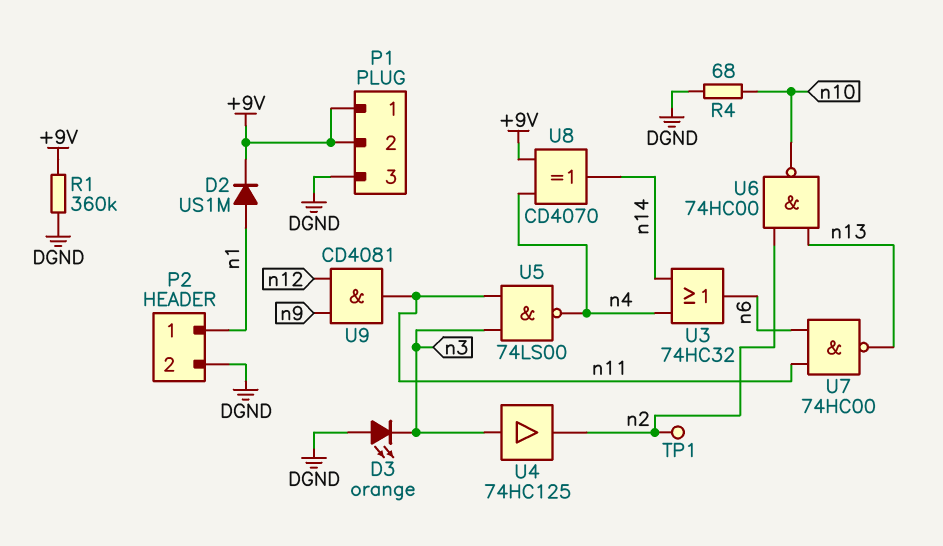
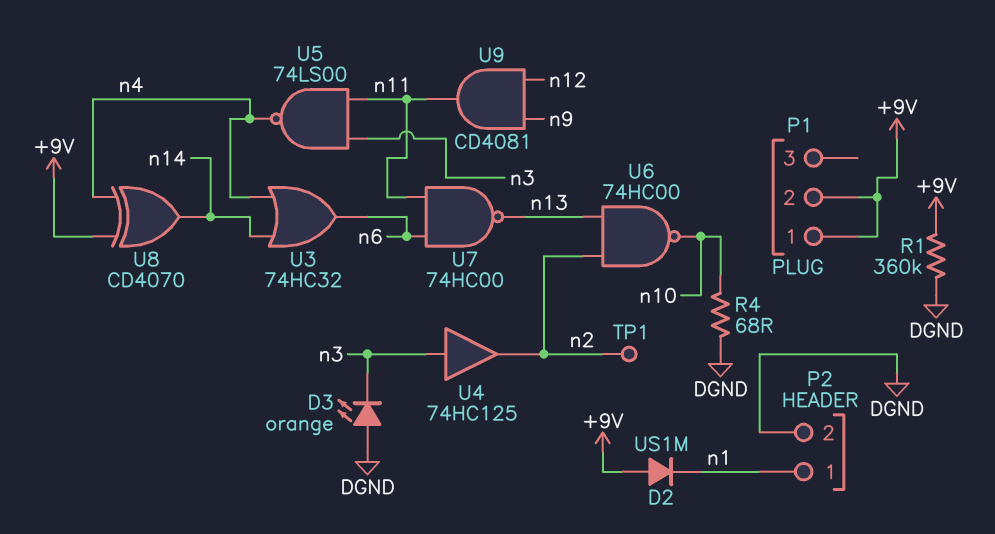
D2: diode US1M (A n1, K +9V) -> diode US1M (A +9V, K n1)
P1 pin 3: DGND -> none

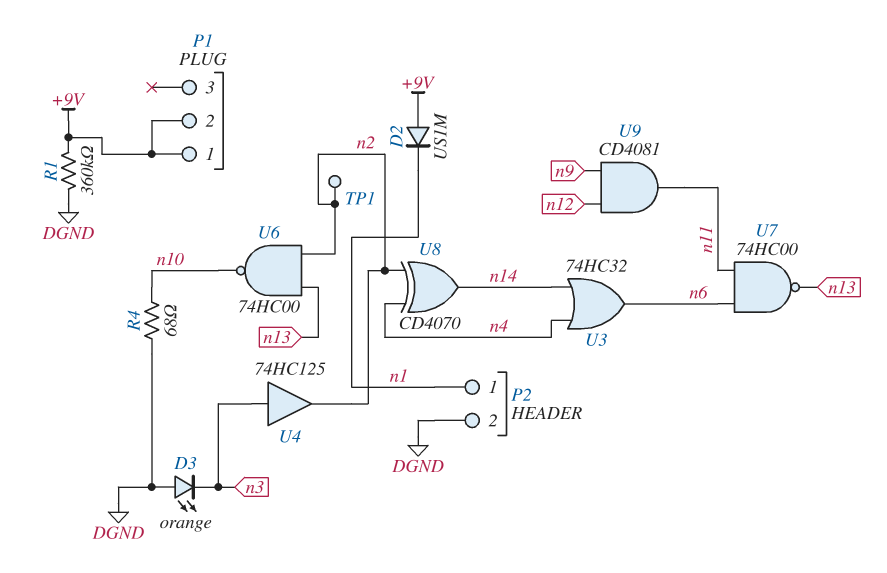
U5: NAND 74LS00 (in n3, in n11, out n4) -> none
U8: XOR CD4070 (in +9V, in n4, out n14) -> XOR CD4070 (in n2, in n4, out n14)

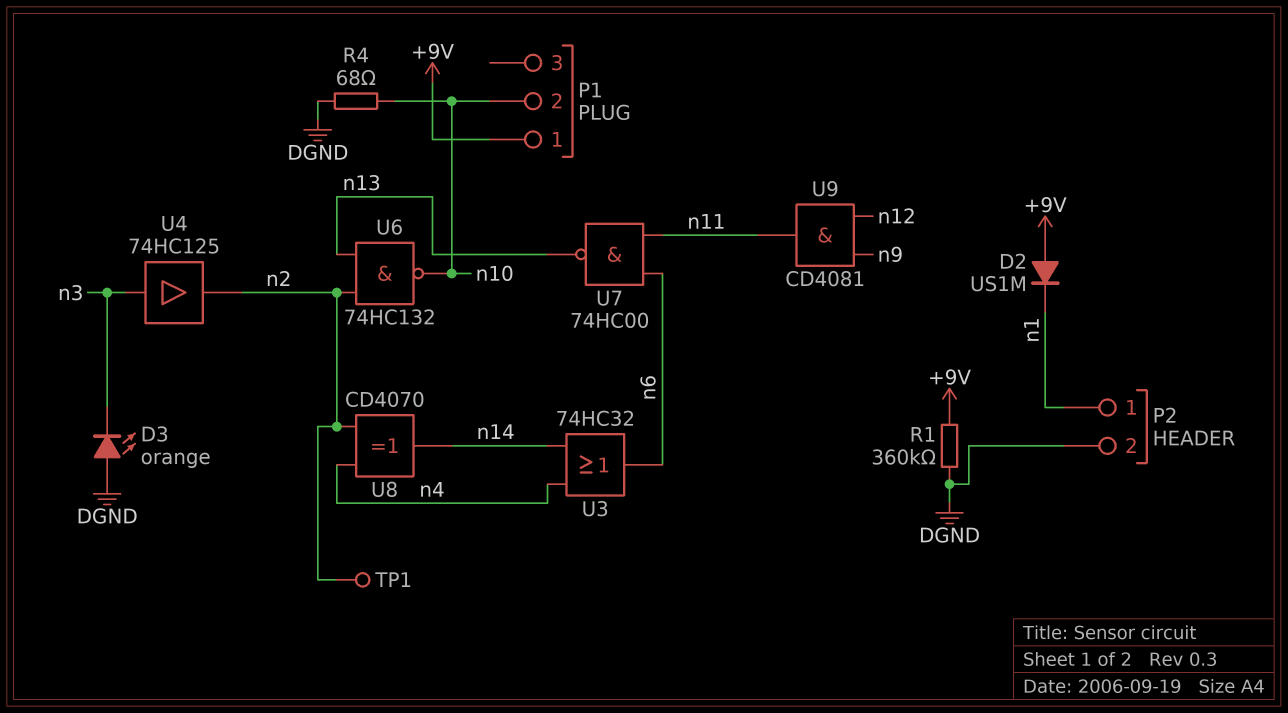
P1 pin 2: +9V -> n10
U6: NAND 74HC00 (in n2, in n13, out n10) -> NAND 74HC132 (in n2, in n13, out n10)

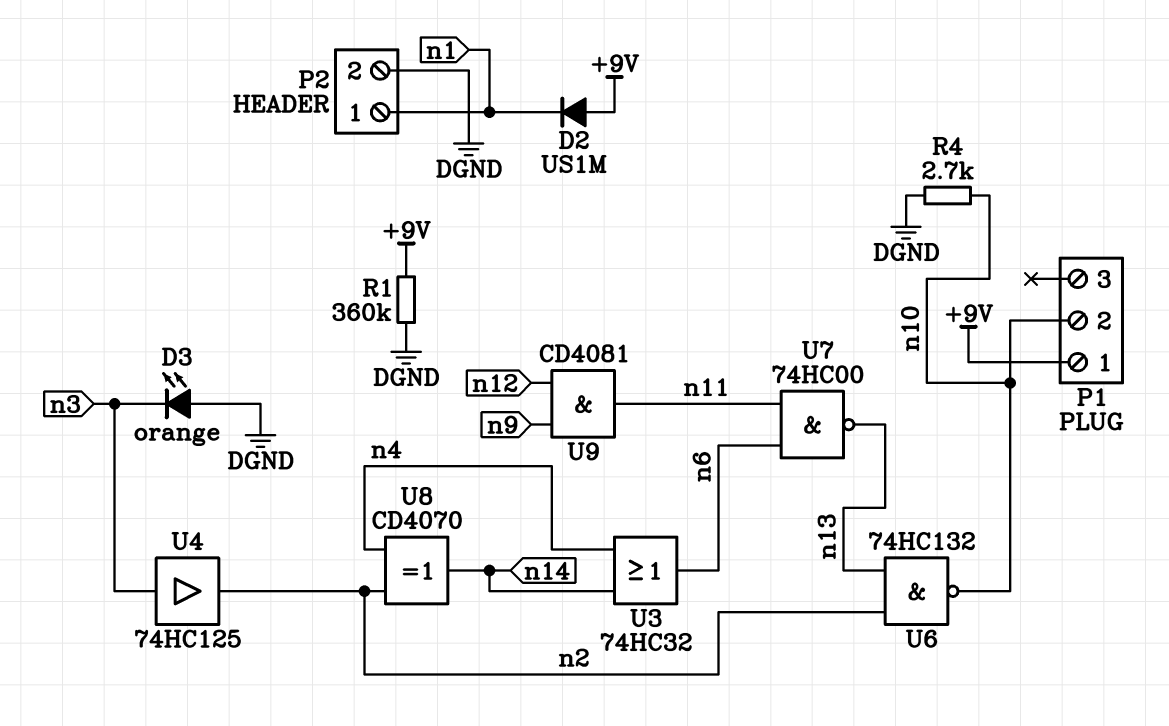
R4: 68 (DGND, n10) -> 2.7k (DGND, n10)
TP1: test point (n2) -> none

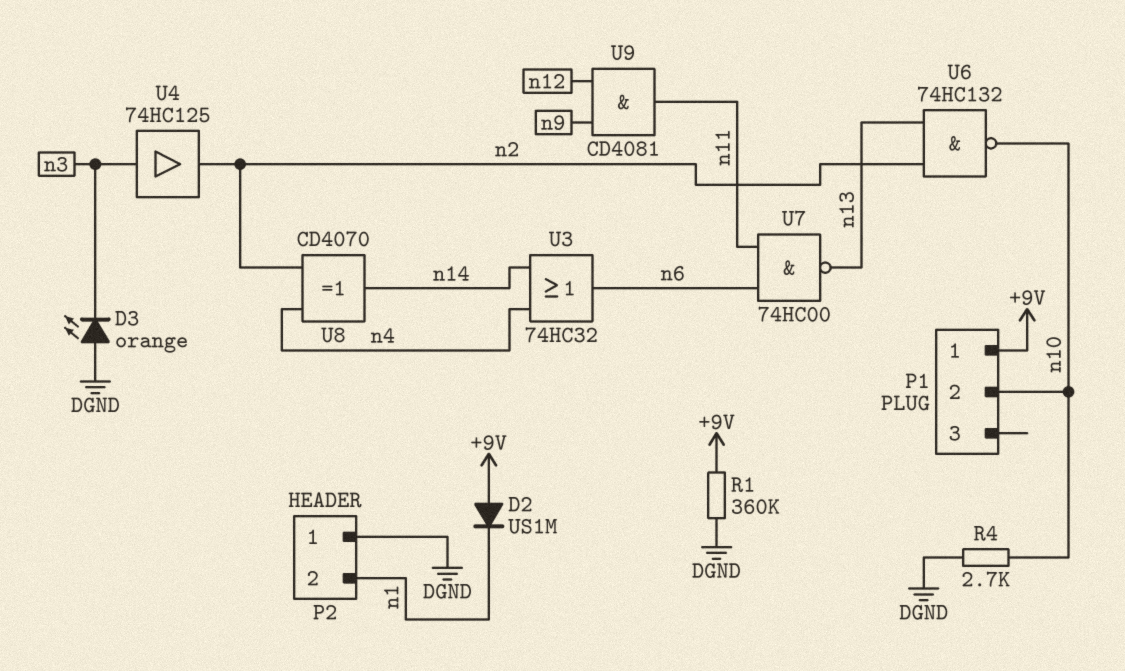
P2 pin 1: n1 -> DGND
P2 pin 2: DGND -> n1

